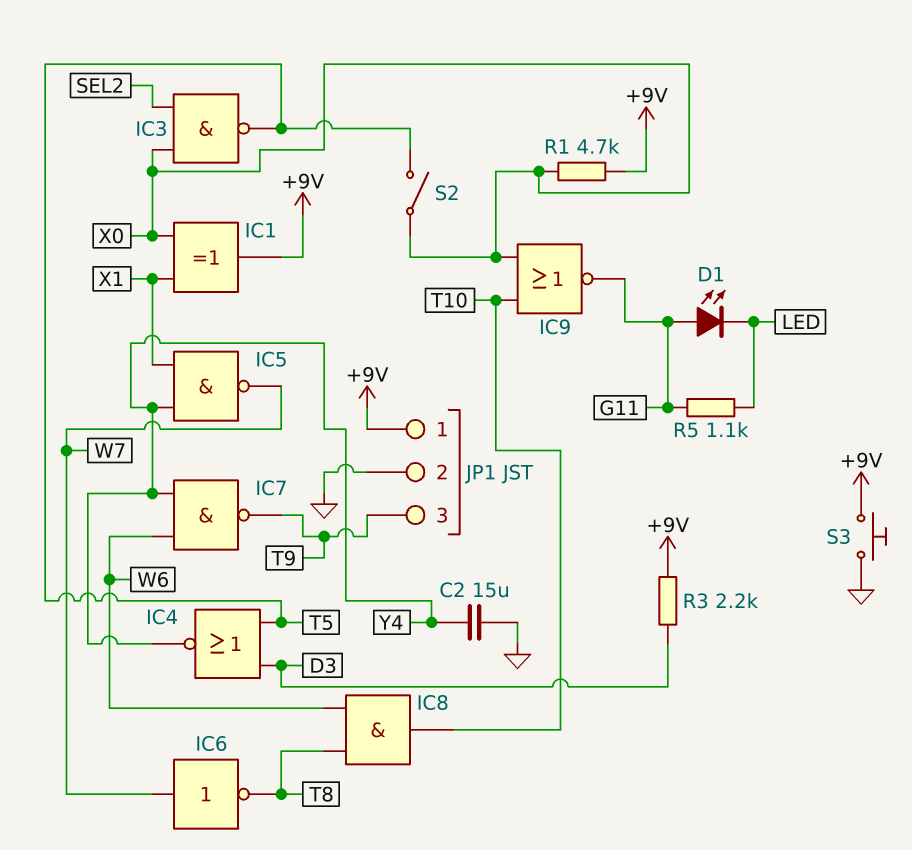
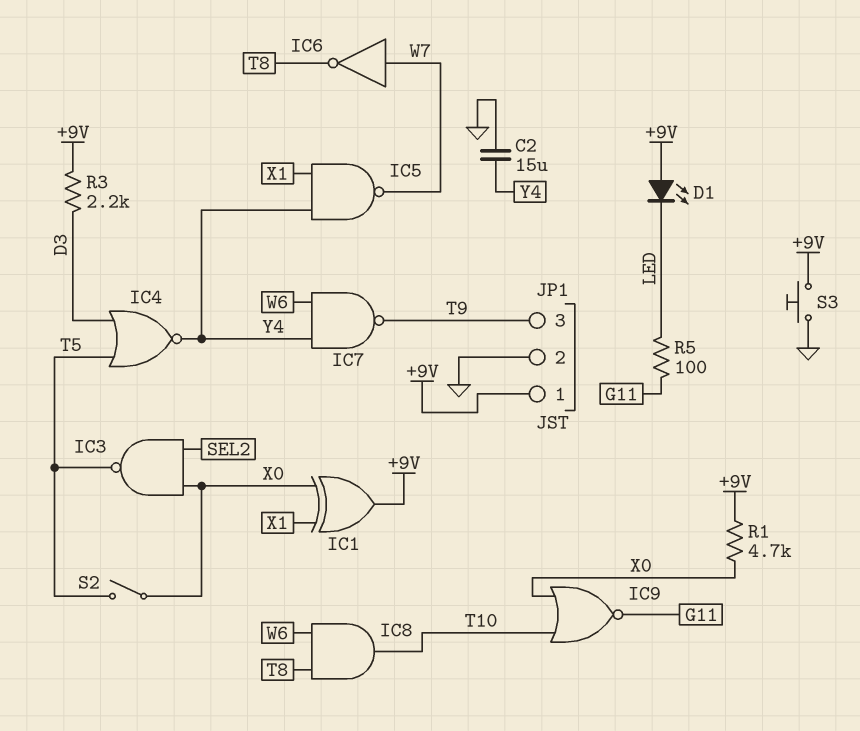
D1: LED (A G11, K LED) -> LED (A +9V, K LED)
R5: 1.1k (G11, LED) -> 100 (G11, LED)

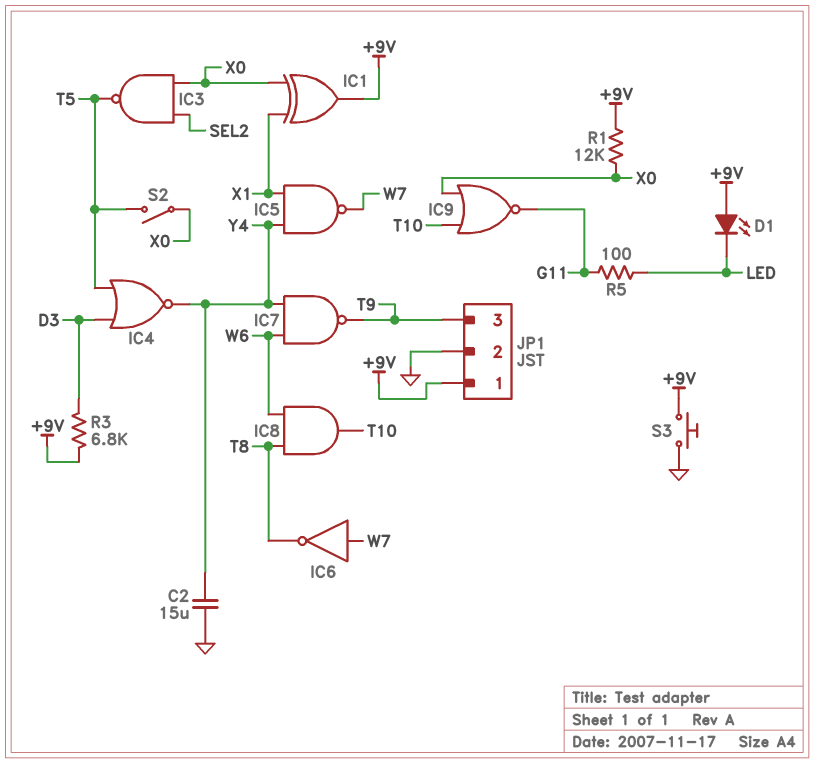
R1: 4.7k (+9V, X0) -> 12k (+9V, X0)
R3: 2.2k (+9V, D3) -> 6.8k (+9V, D3)

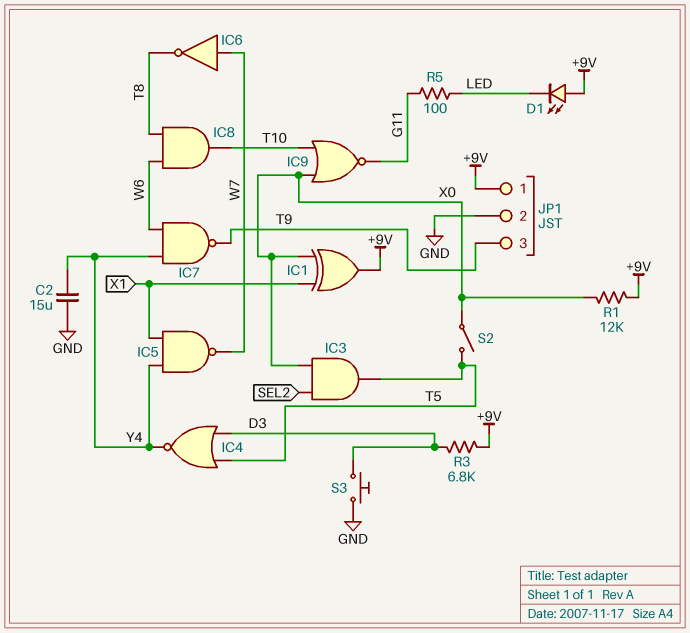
IC3: NAND (in SEL2, in X0, out T5) -> AND (in SEL2, in X0, out T5)
S3: button (+9V, GND) -> button (D3, GND)

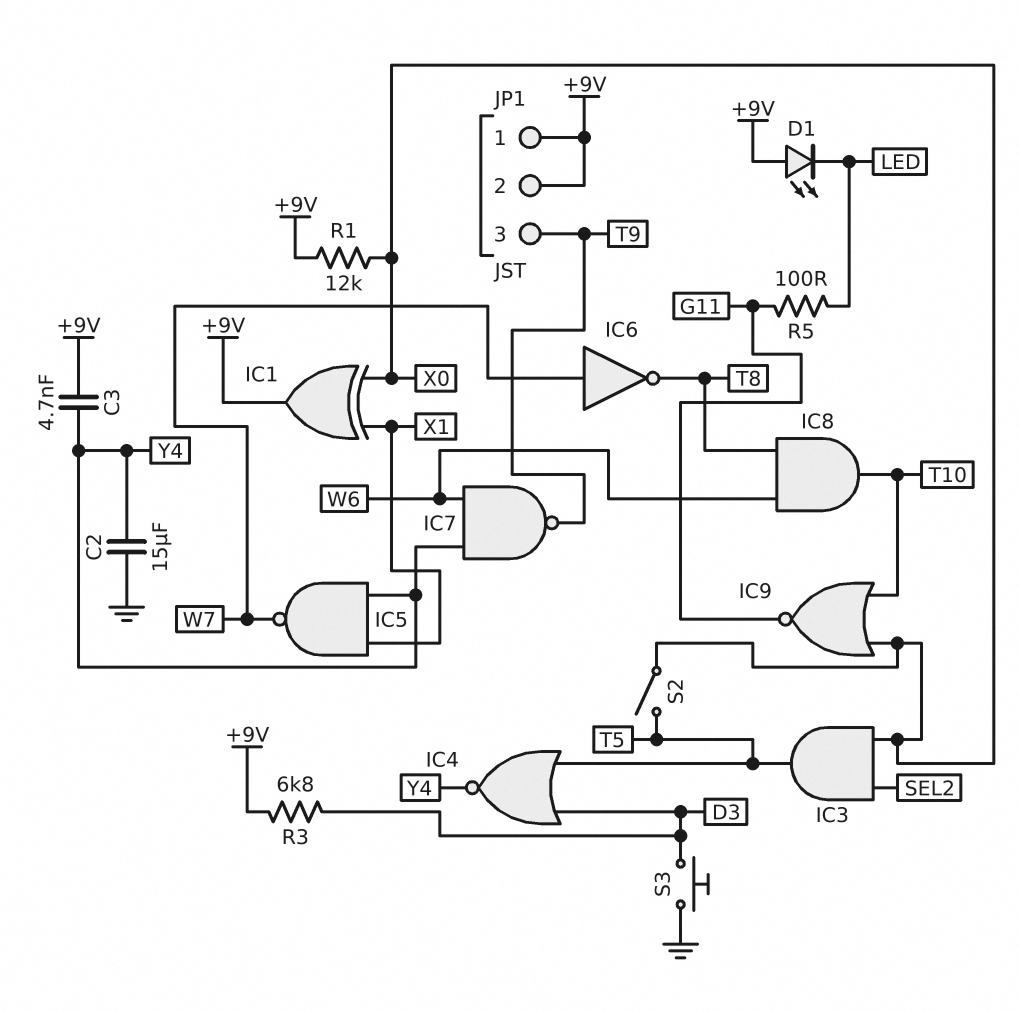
C3: none -> 4.7nF (+9V, Y4)
JP1 pin 2: GND -> +9V

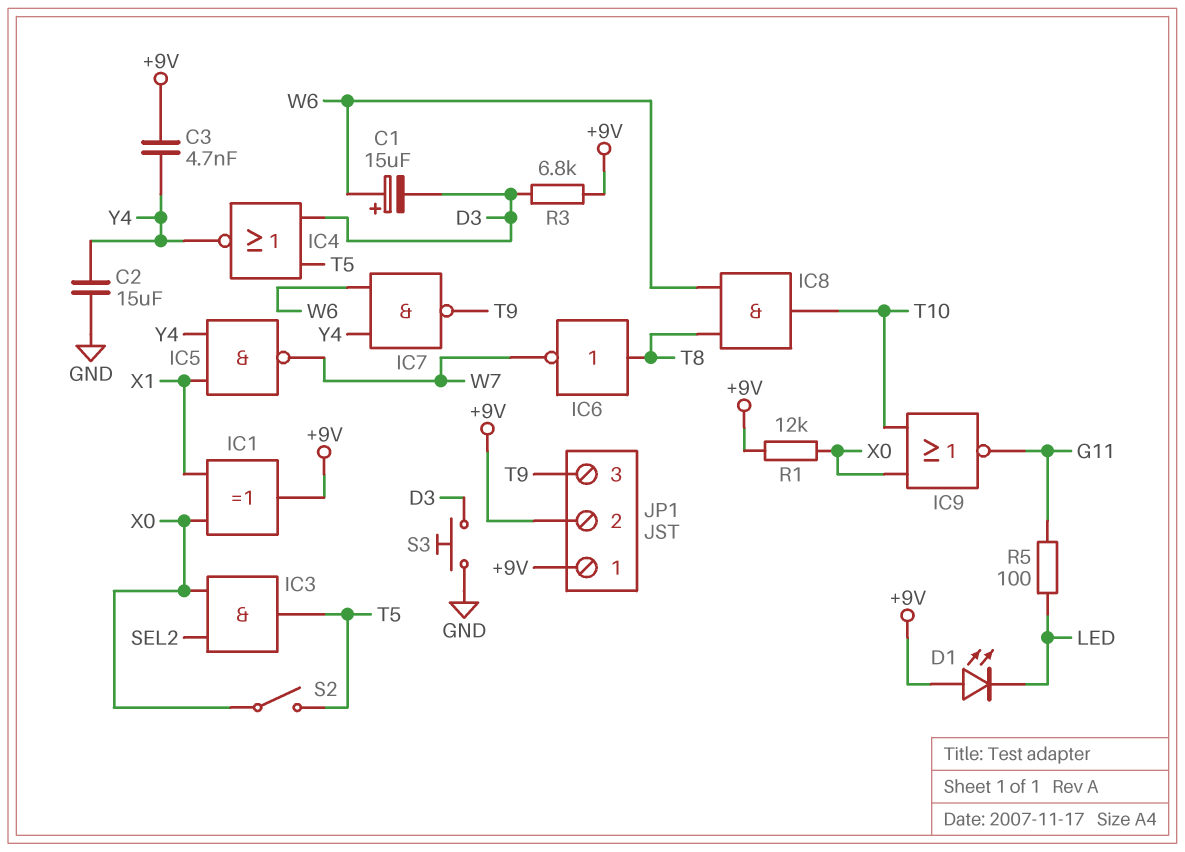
C1: none -> 15uF (plus W6, minus D3)
IC6: NOT (in W7, out T8) -> NOT (in T8, out W7)

